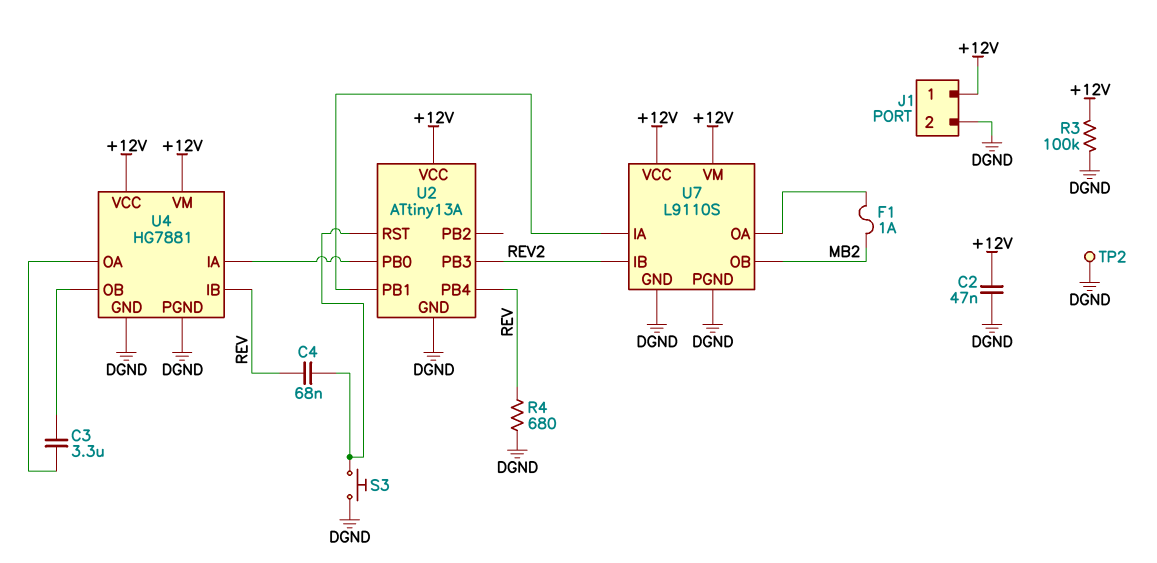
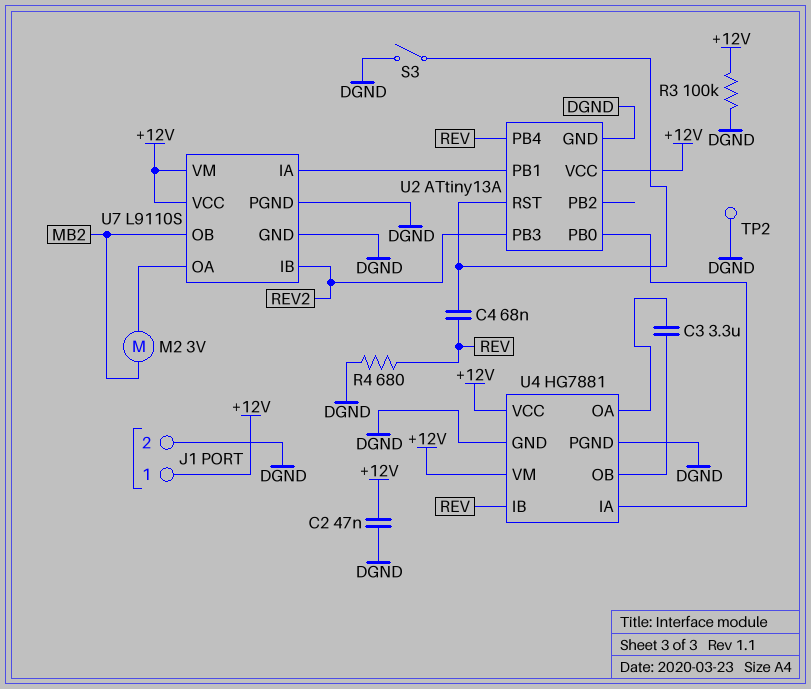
F1: 1A (MB2, U7/OA) -> none
M2: none -> motor 3V (MB2, U7/OA)
S3: button (DGND, U2/RST) -> switch (DGND, U2/RST)

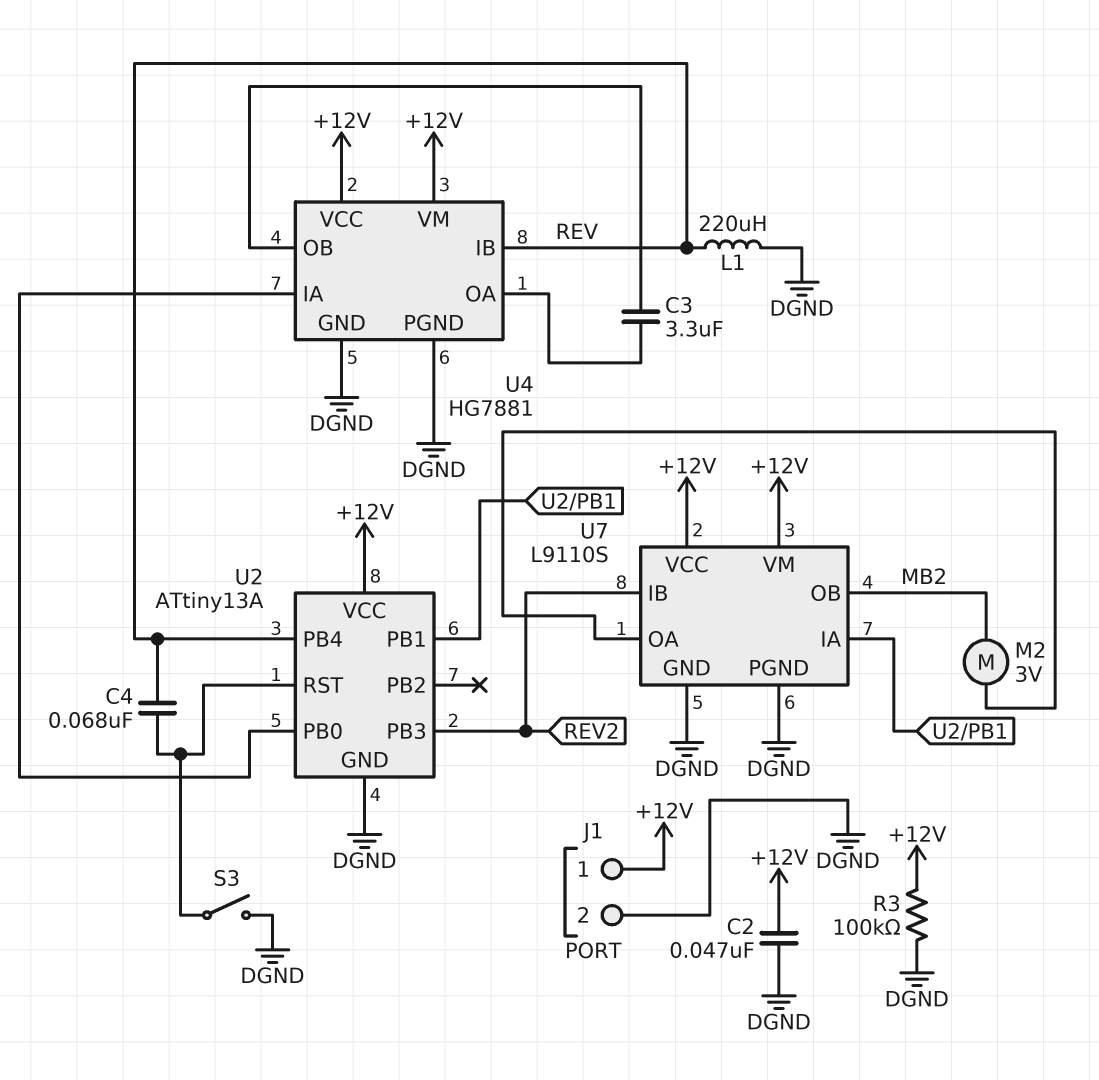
L1: none -> 220uH (DGND, REV)
R4: 680 (DGND, REV) -> none
TP2: test point (DGND) -> none

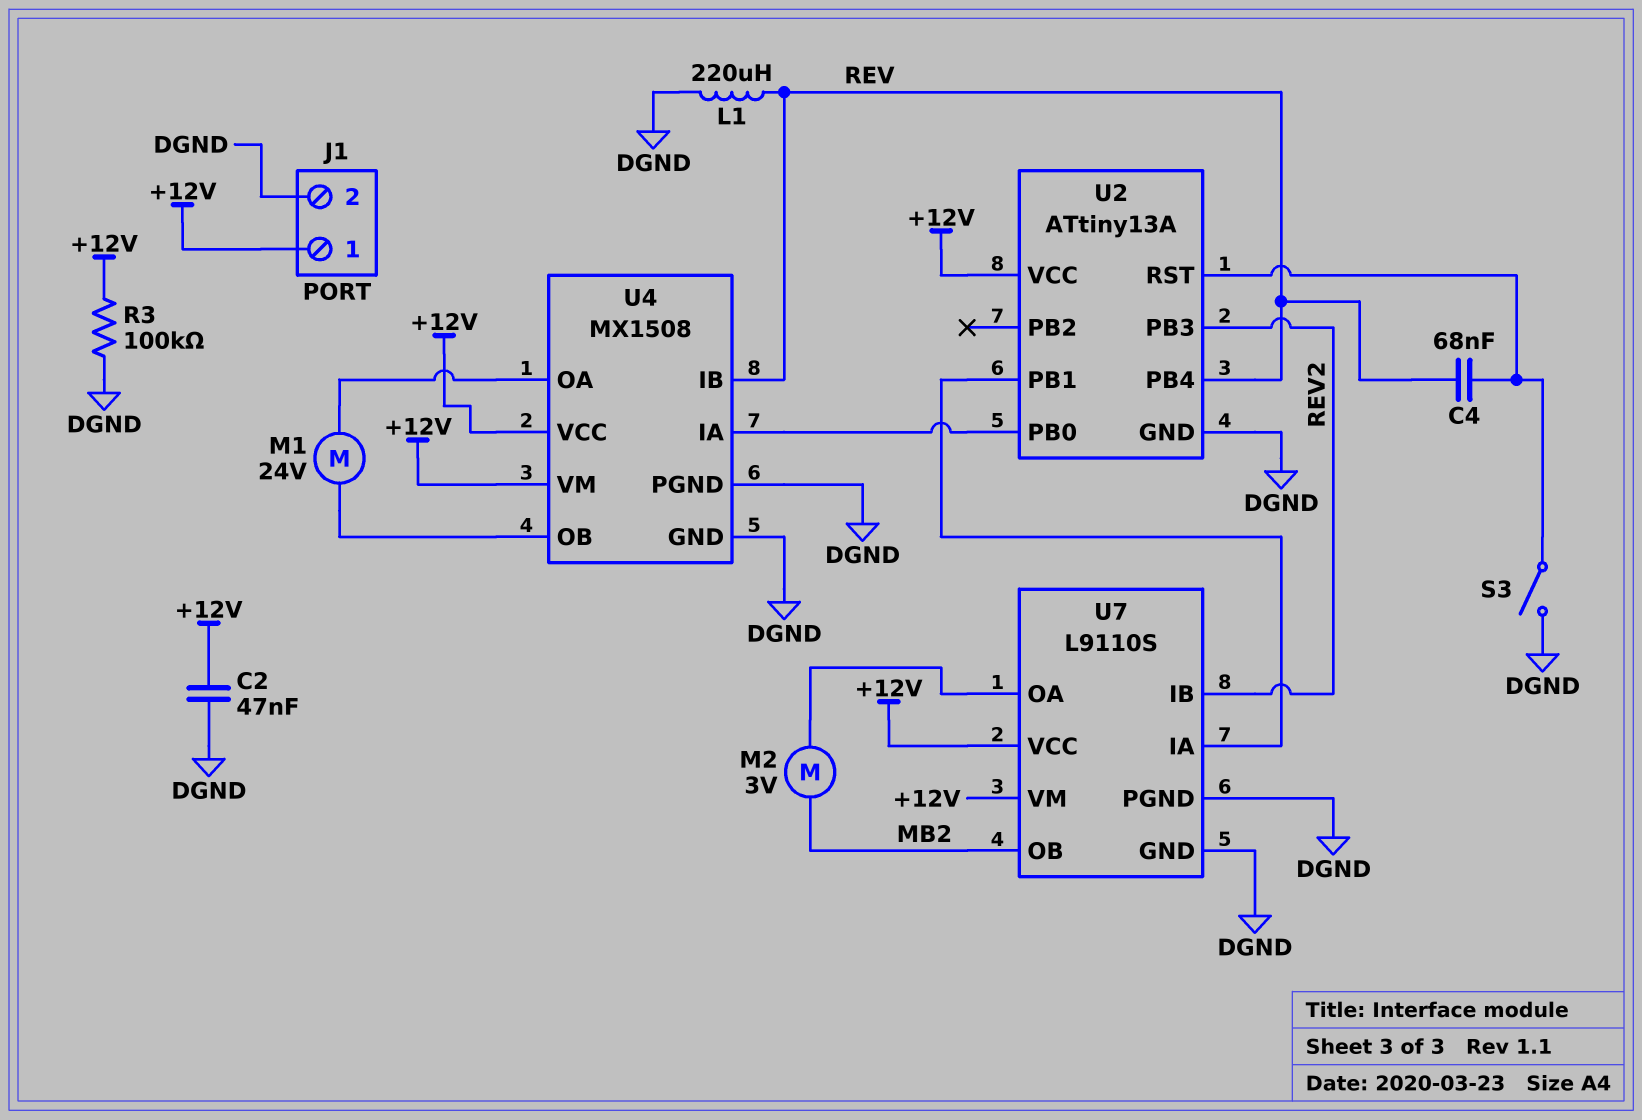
C3: 3.3uF (U4/OA, U4/OB) -> none
M1: none -> motor 24V (U4/OA, U4/OB)
U4: HG7881 -> MX1508

